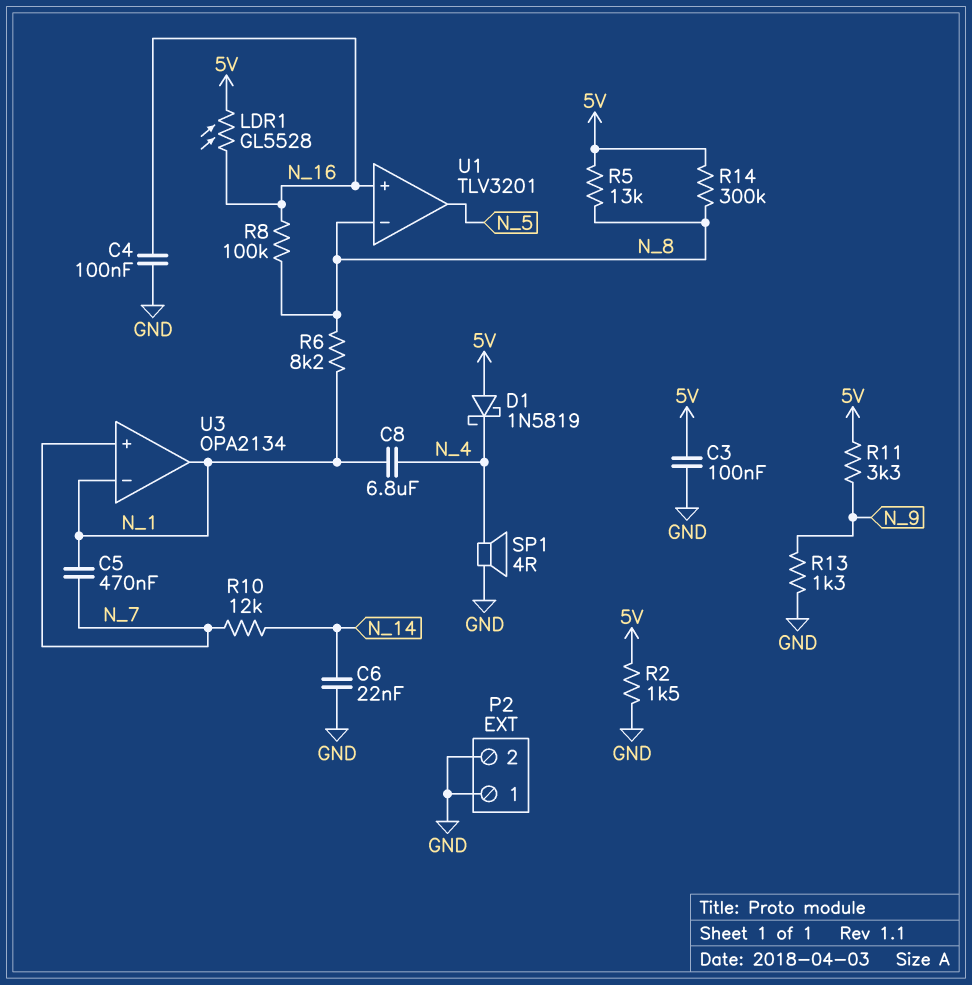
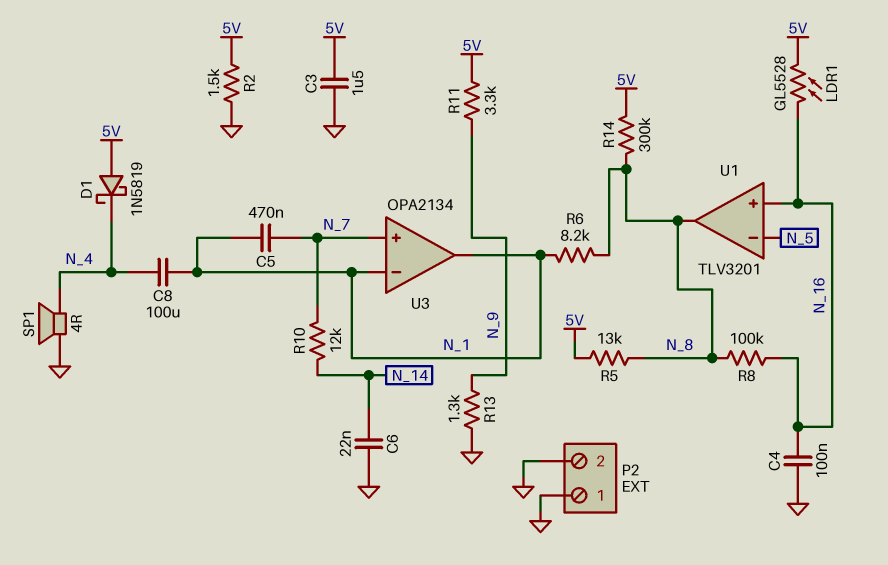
C3: 100nF (5V, GND) -> 1.5uF (5V, GND)
C8: 6.8uF (N_1, N_4) -> 100uF (N_1, N_4)
U1 pin in-: N_8 -> N_5
U1 pin out: N_5 -> N_8

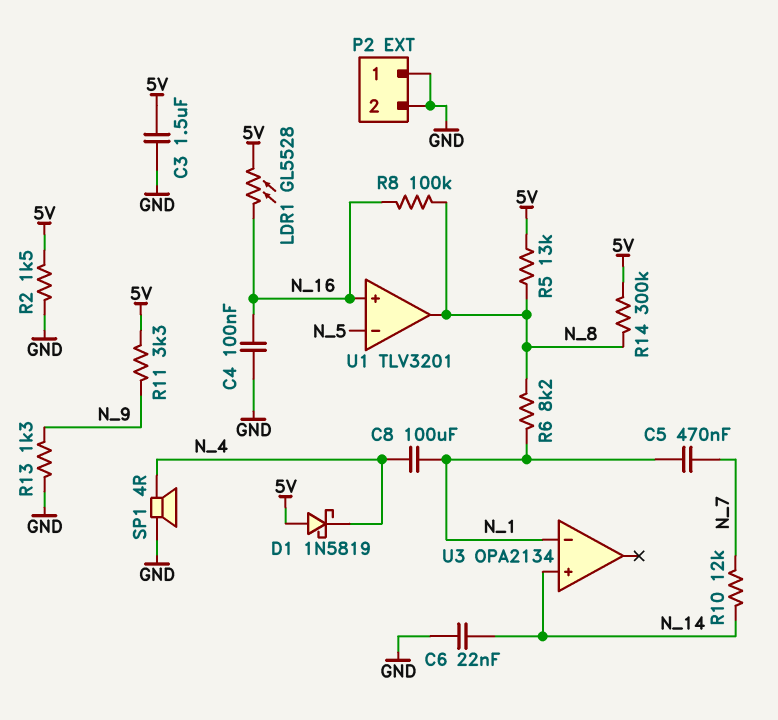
U3 pin in+: N_7 -> N_14
U3 pin out: N_1 -> none

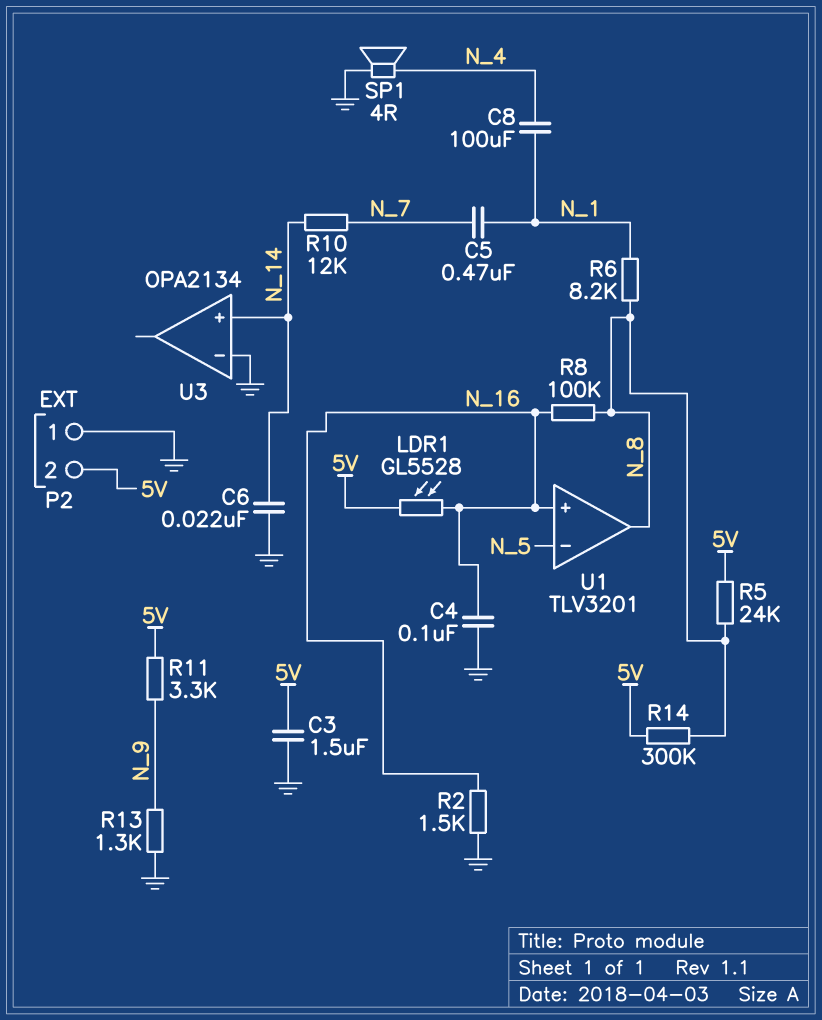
D1: schottky 1N5819 (A 5V, K N_4) -> none
P2 pin 2: GND -> 5V
R2: 1.5k (5V, GND) -> 1.5k (GND, N_16)
R5: 13k (5V, N_8) -> 24k (5V, N_8)
U3 pin in-: N_1 -> GND

